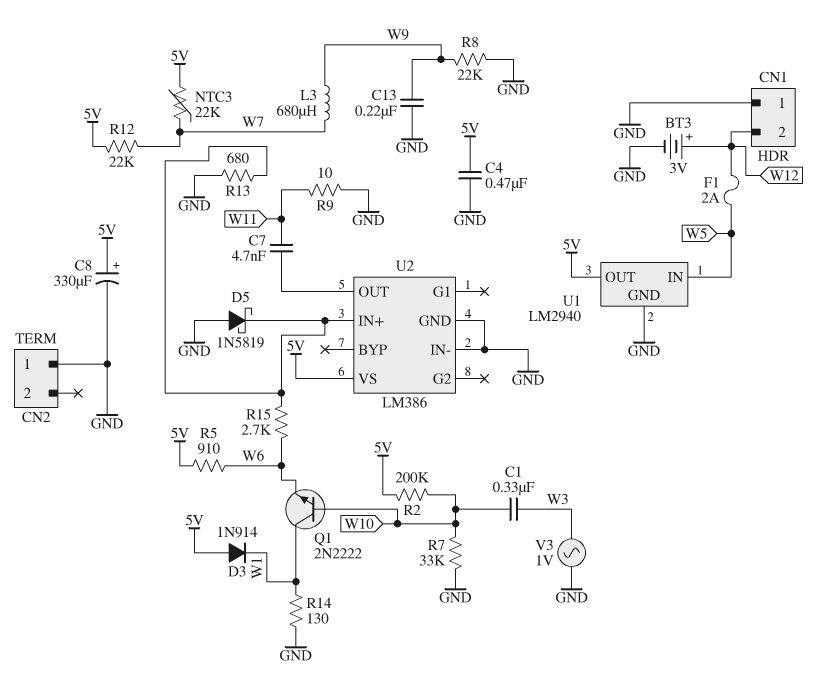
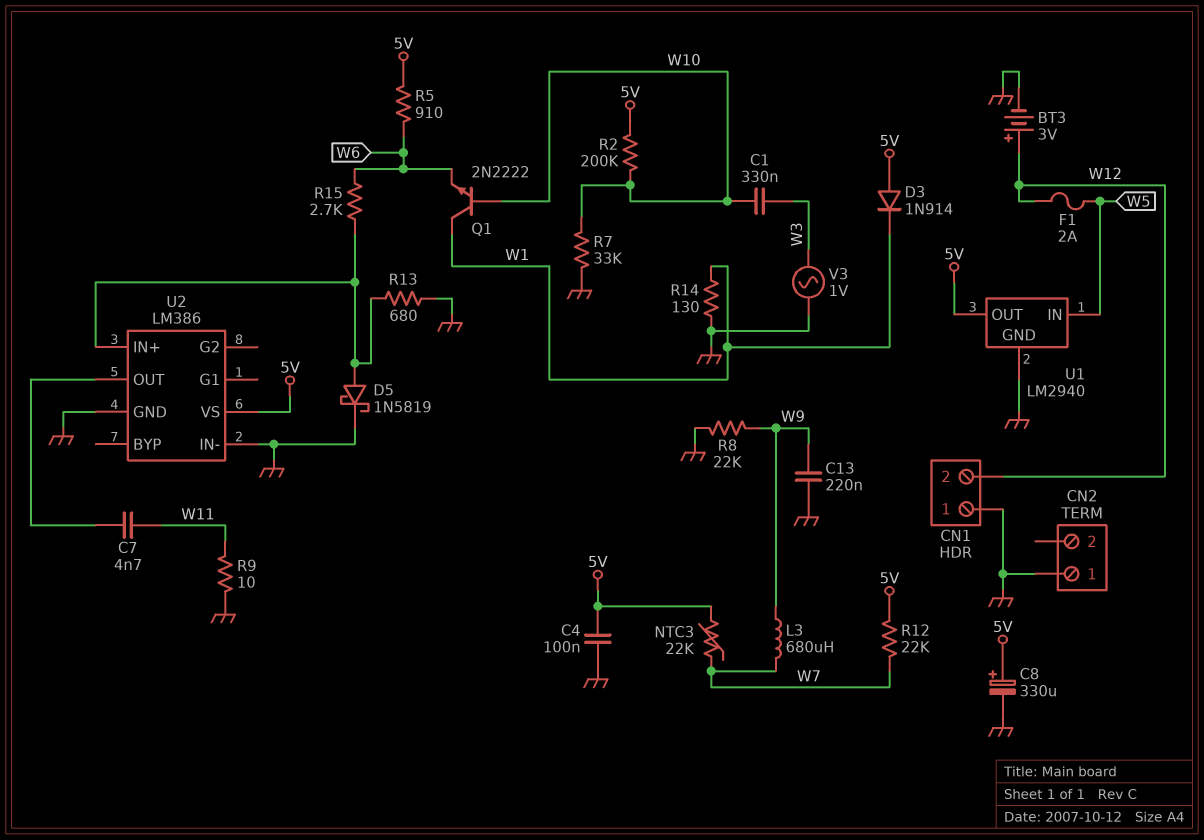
C4: 470nF (5V, GND) -> 100nF (5V, GND)
D5: schottky 1N5819 (A GND, K U2/IN+) -> schottky 1N5819 (A U2/IN+, K GND)

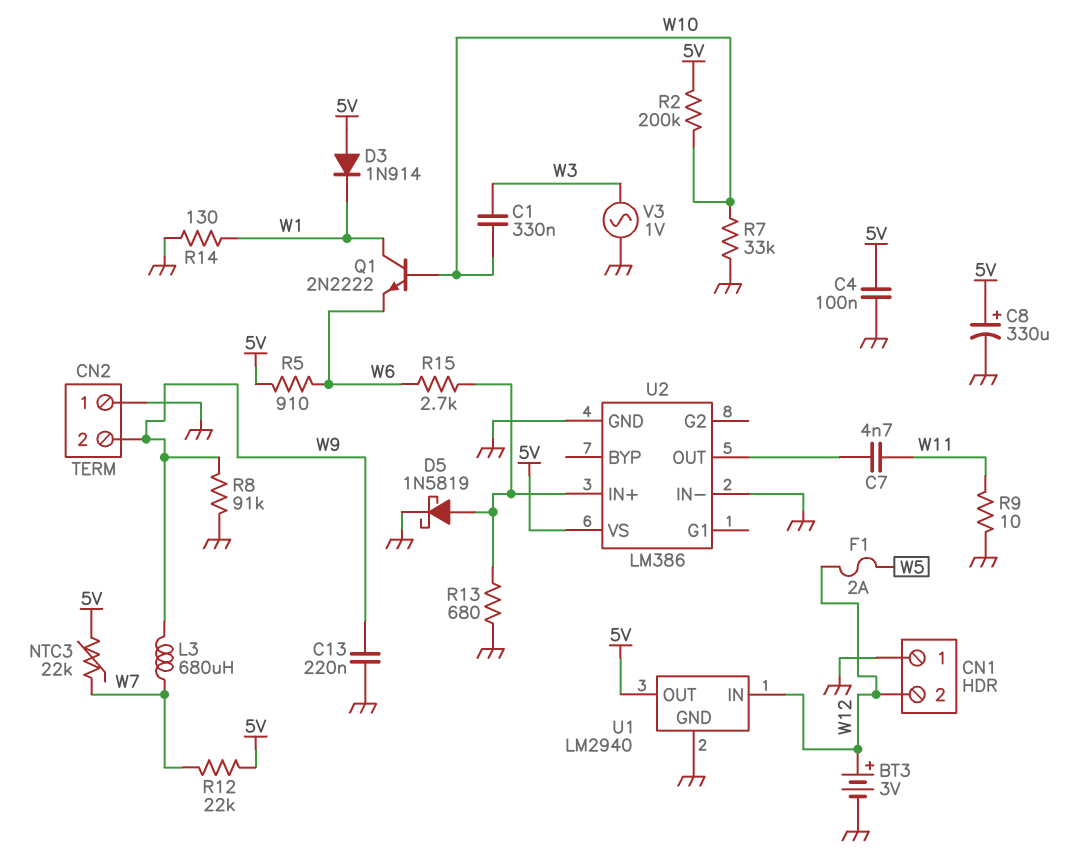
CN2 pin 2: none -> W9
R8: 22k (GND, W9) -> 91k (GND, W9)
U1 pin IN: W5 -> W12

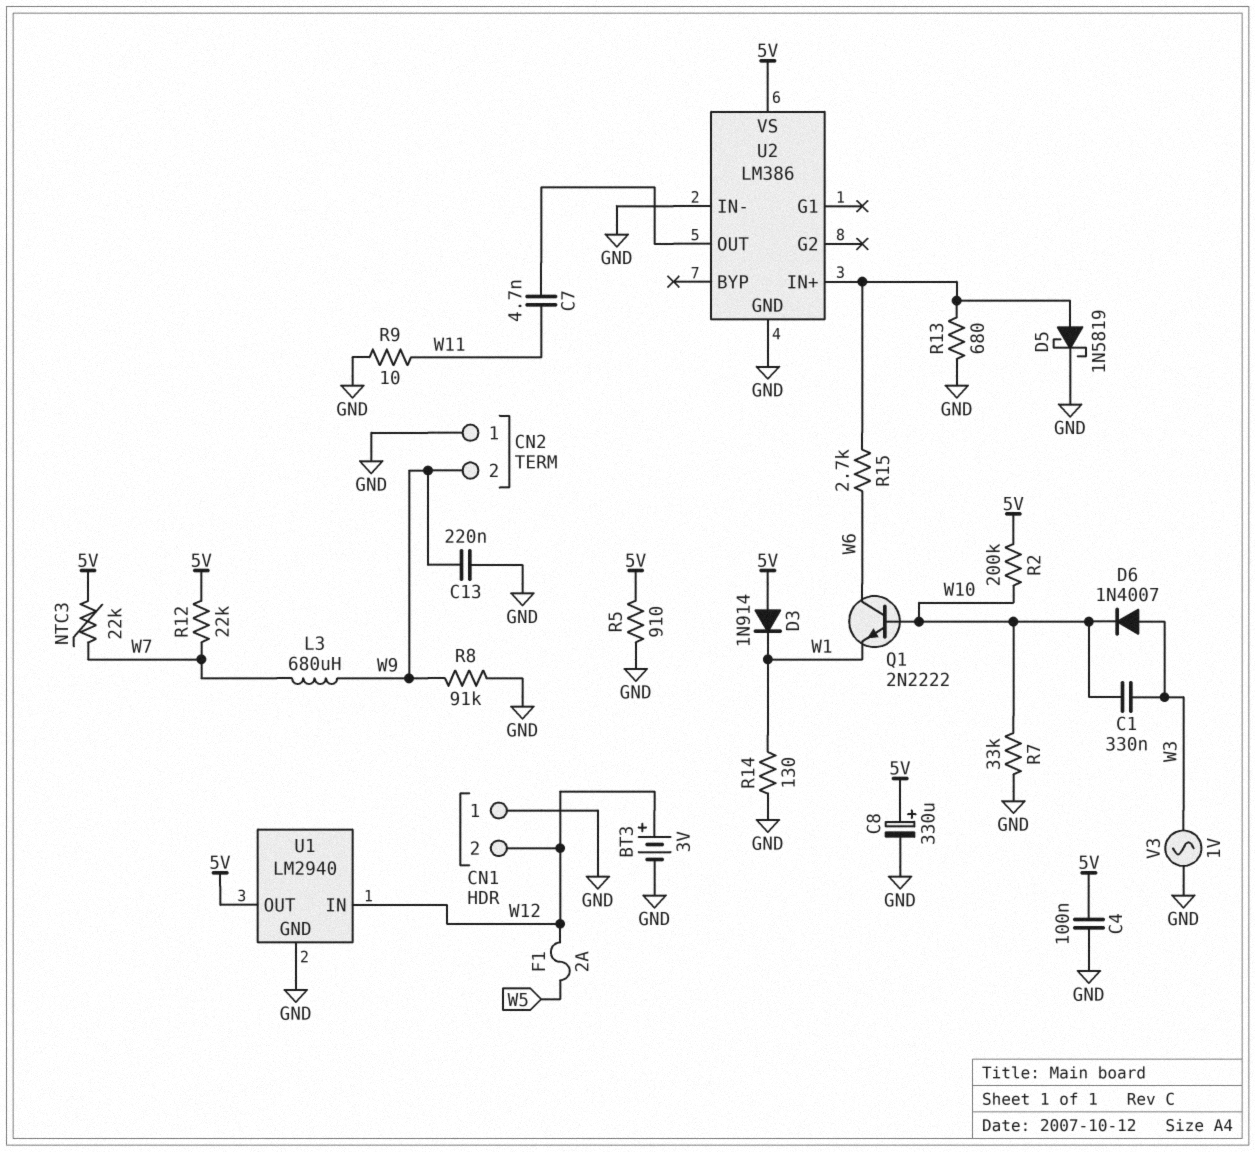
D6: none -> diode 1N4007 (A W3, K W10)
Q1: NPN 2N2222 (B W10, C W1, E W6) -> NPN 2N2222 (B W10, C W6, E W1)
R5: 910 (5V, W6) -> 910 (5V, GND)

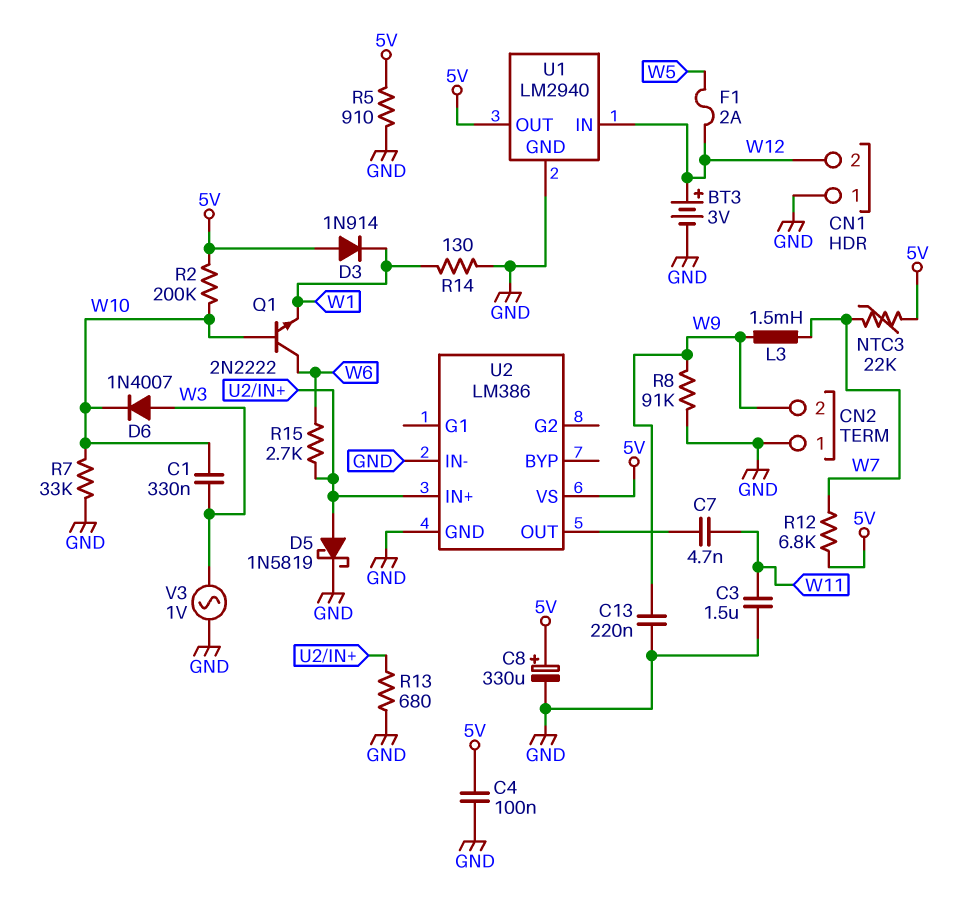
C3: none -> 1.5uF (GND, W11)
L3: 680uH (W7, W9) -> 1.5mH (W7, W9)
R9: 10 (GND, W11) -> none
R12: 22k (5V, W7) -> 6.8k (5V, W7)

